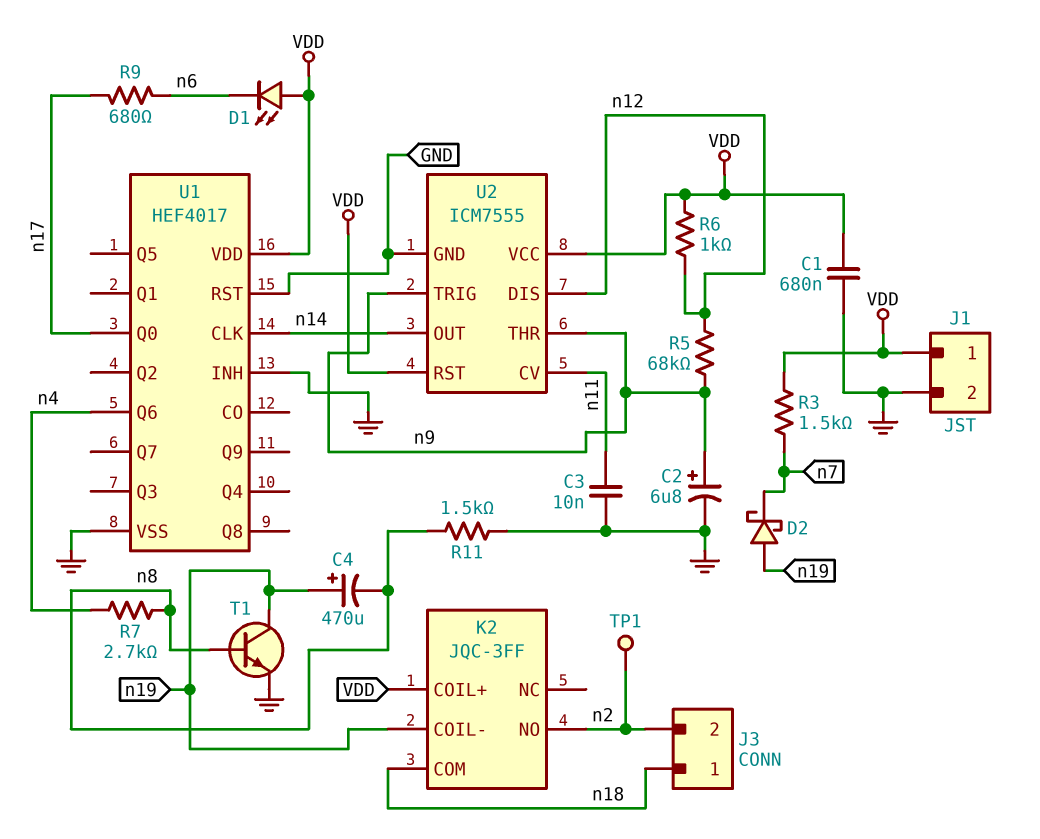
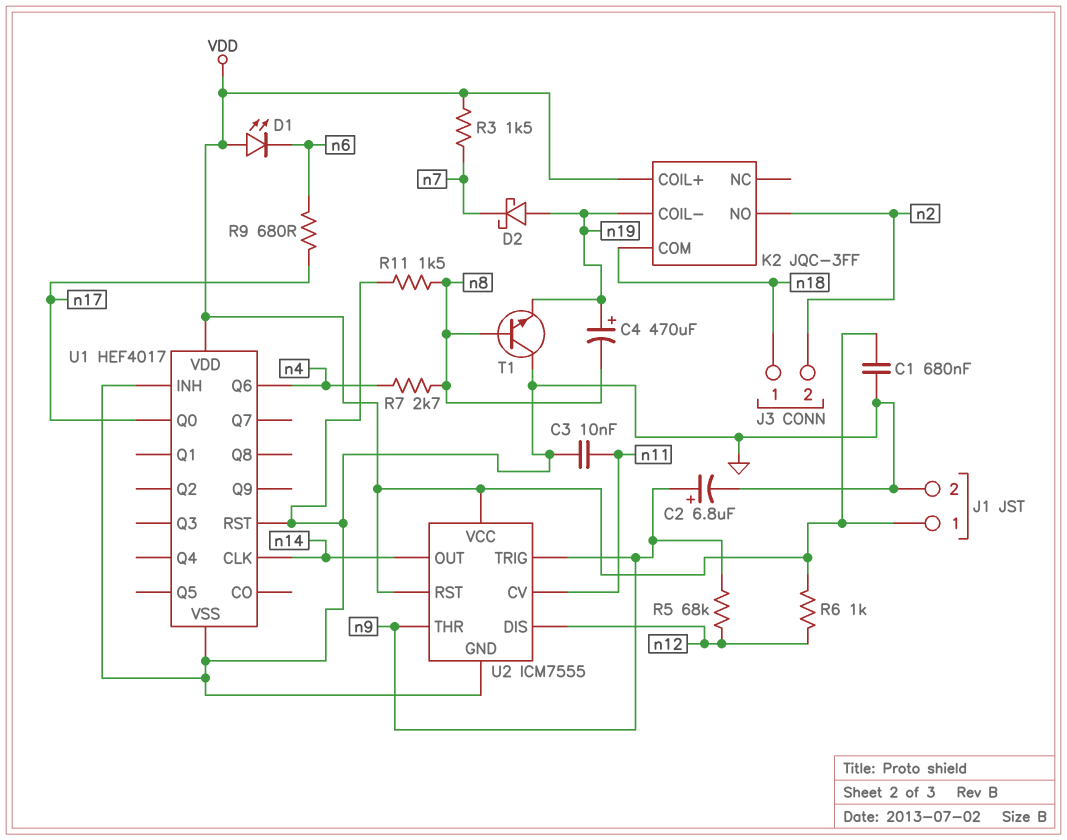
T1: NPN (B n8, C n19, E GND) -> NPN (B n8, C GND, E n19)
TP1: test point (n2) -> none

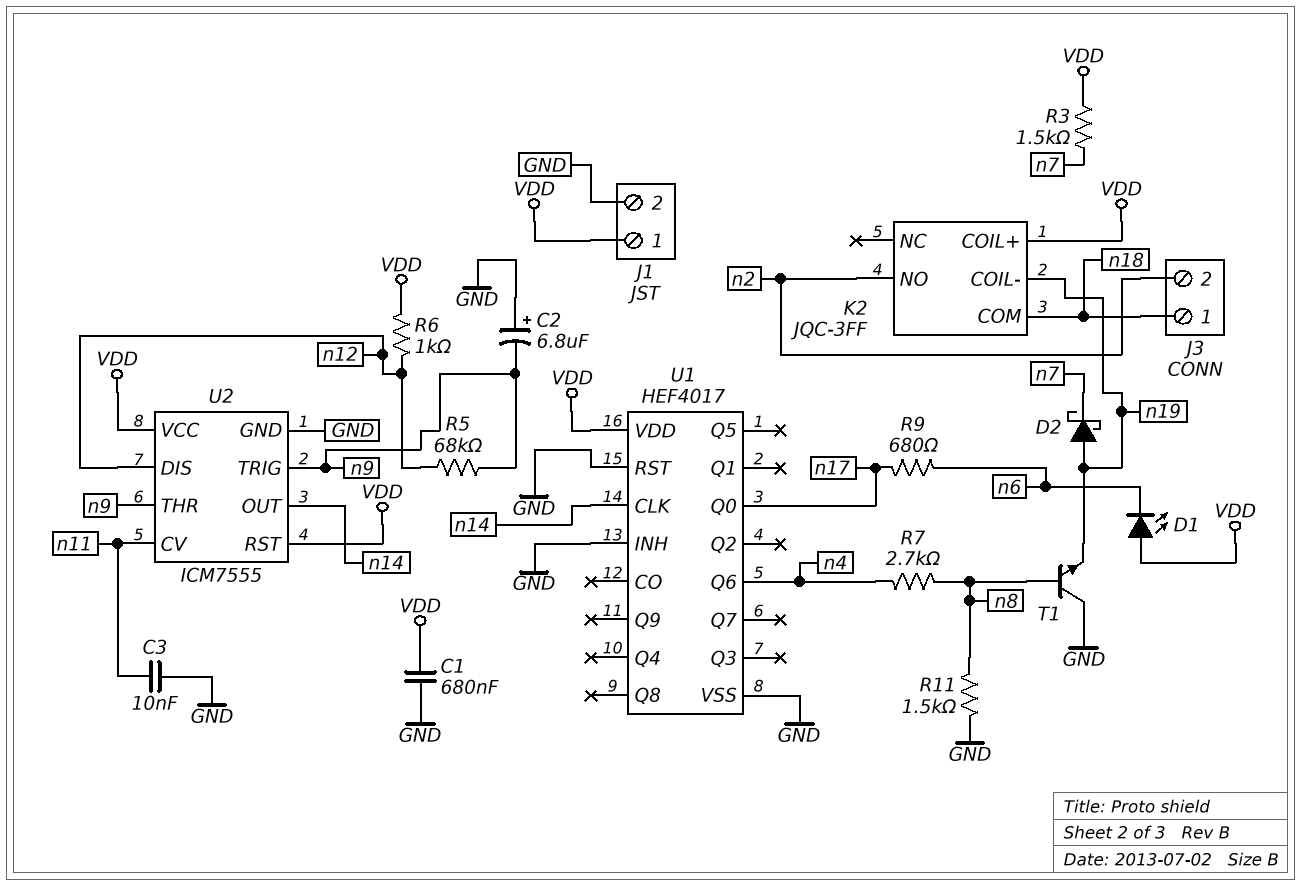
C2: 6.8uF (plus n9, minus GND) -> 6.8uF (plus GND, minus n9)
C4: 470uF (plus n19, minus n8) -> none

